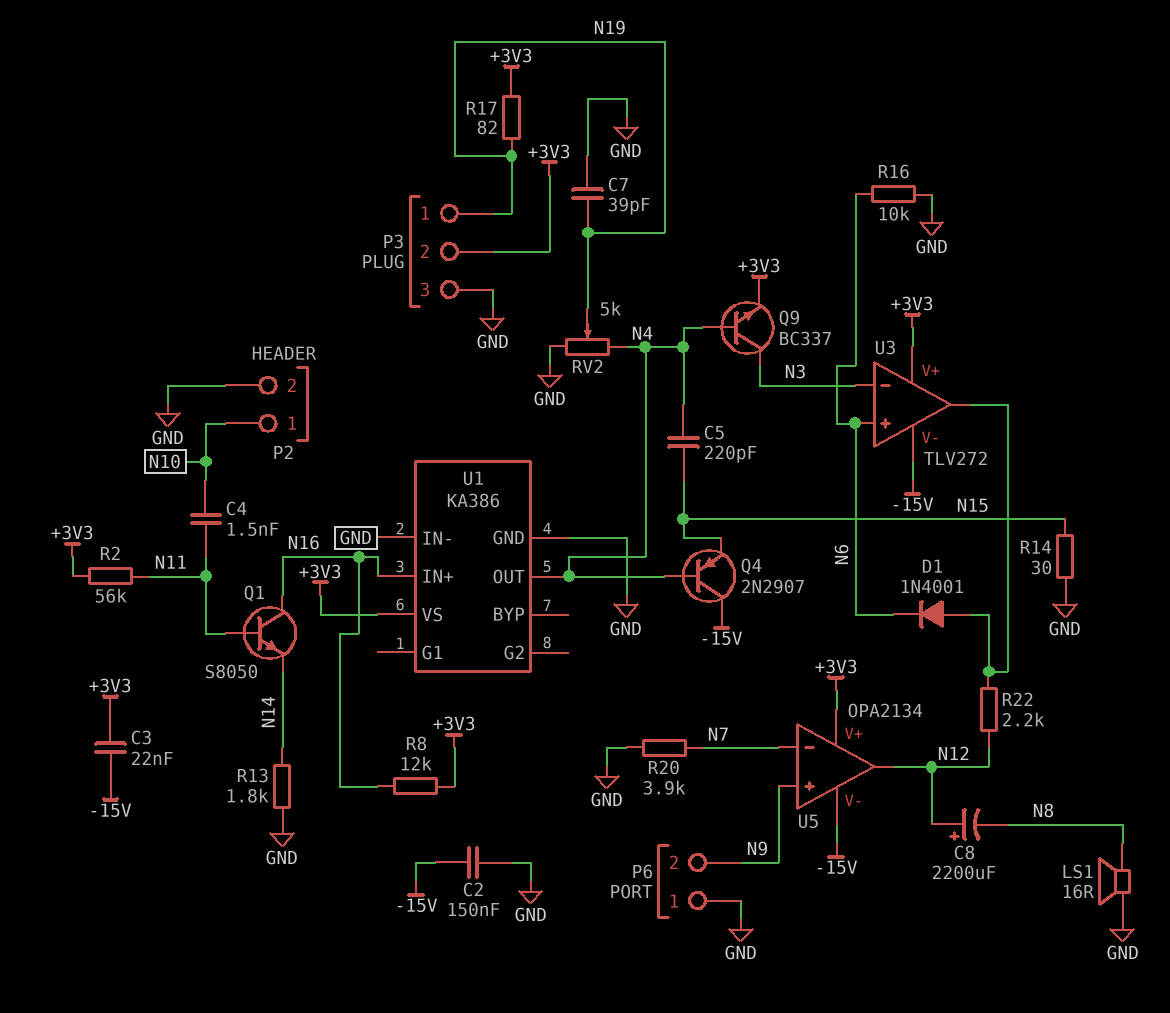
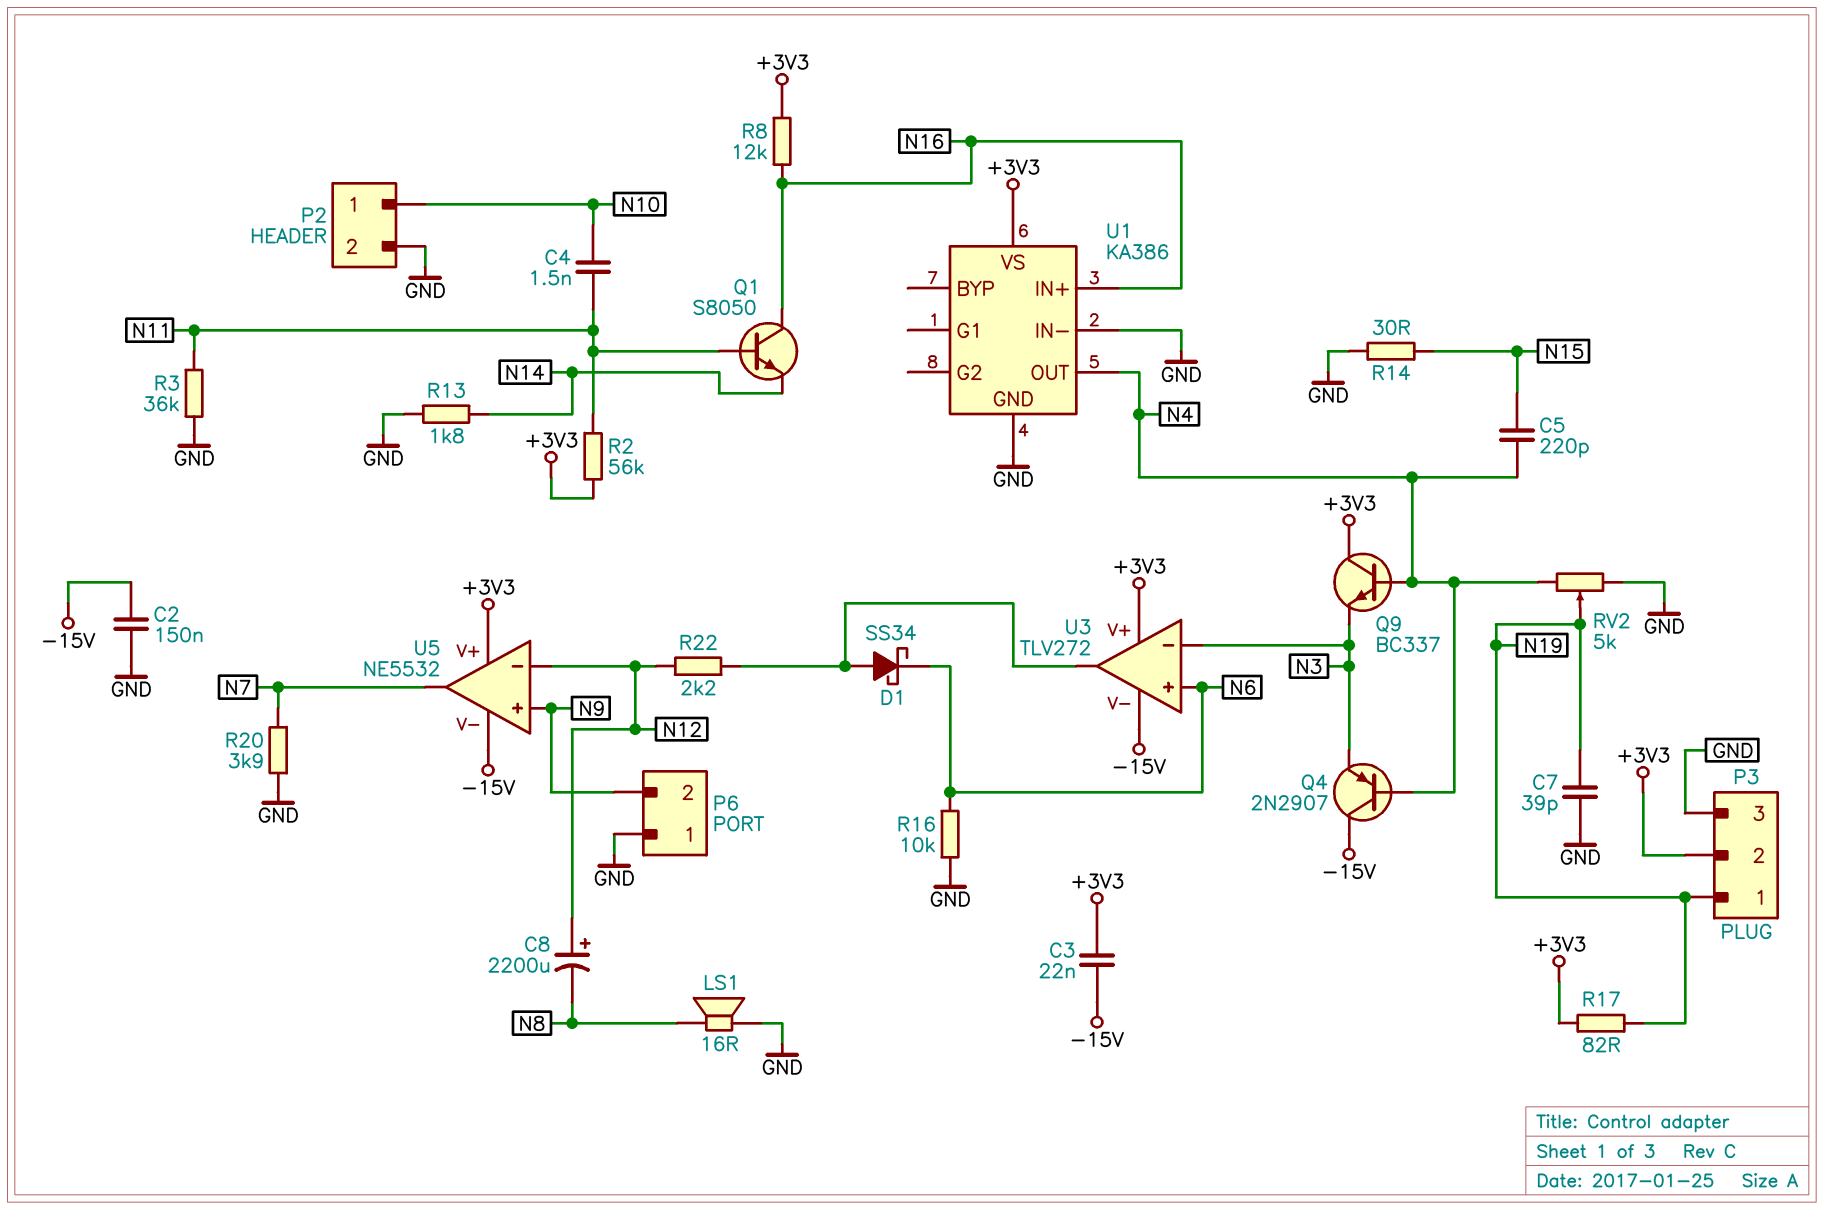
D1: diode 1N4001 (A U3/out, K N6) -> schottky SS34 (A U3/out, K N6)
Q4: PNP 2N2907 (B N4, C -15V, E N15) -> PNP 2N2907 (B N4, C -15V, E N3)
Q9: NPN BC337 (B N4, C N3, E +3V3) -> NPN BC337 (B N4, C +3V3, E N3)
R3: none -> 36k (GND, N11)
U5: OPA2134 -> NE5532
U5 pin in-: N7 -> N12
U5 pin out: N12 -> N7

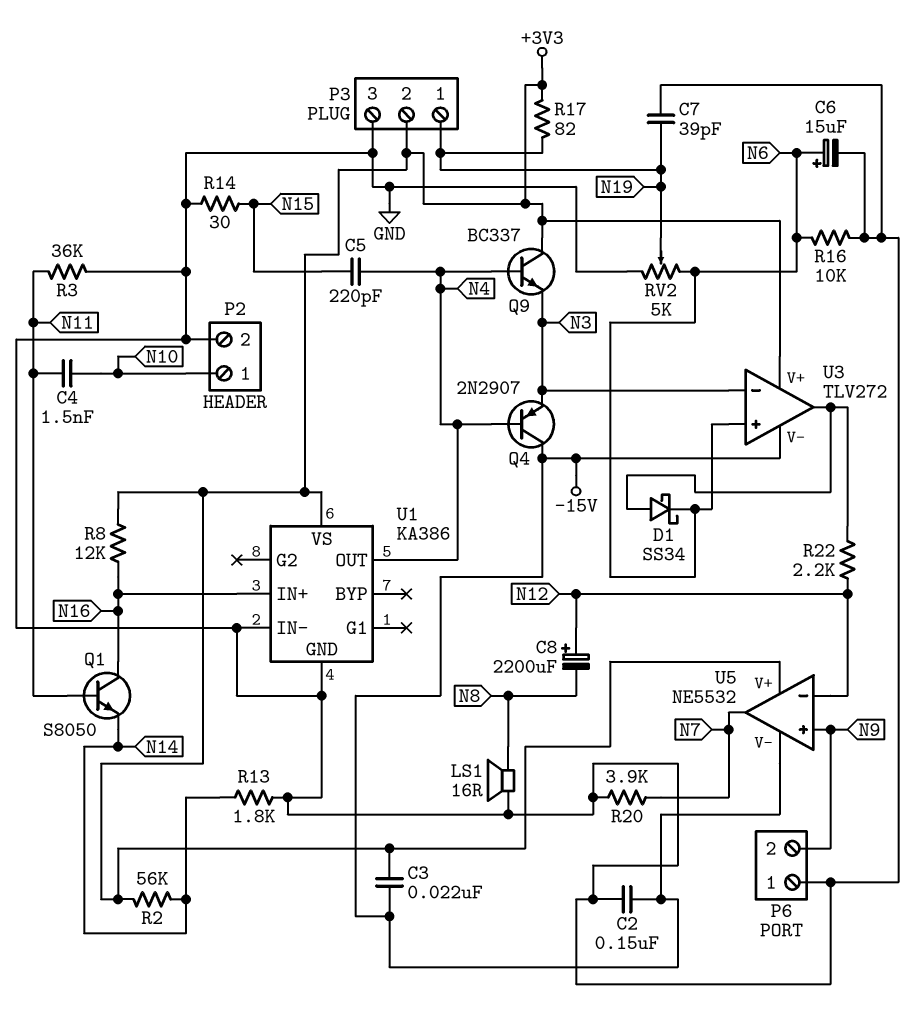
C6: none -> 15uF (plus N6, minus GND)
R2: 56k (+3V3, N11) -> 56k (+3V3, N14)
RV2: 5k (GND, N4, wiper N19) -> 5k (GND, N6, wiper N19)

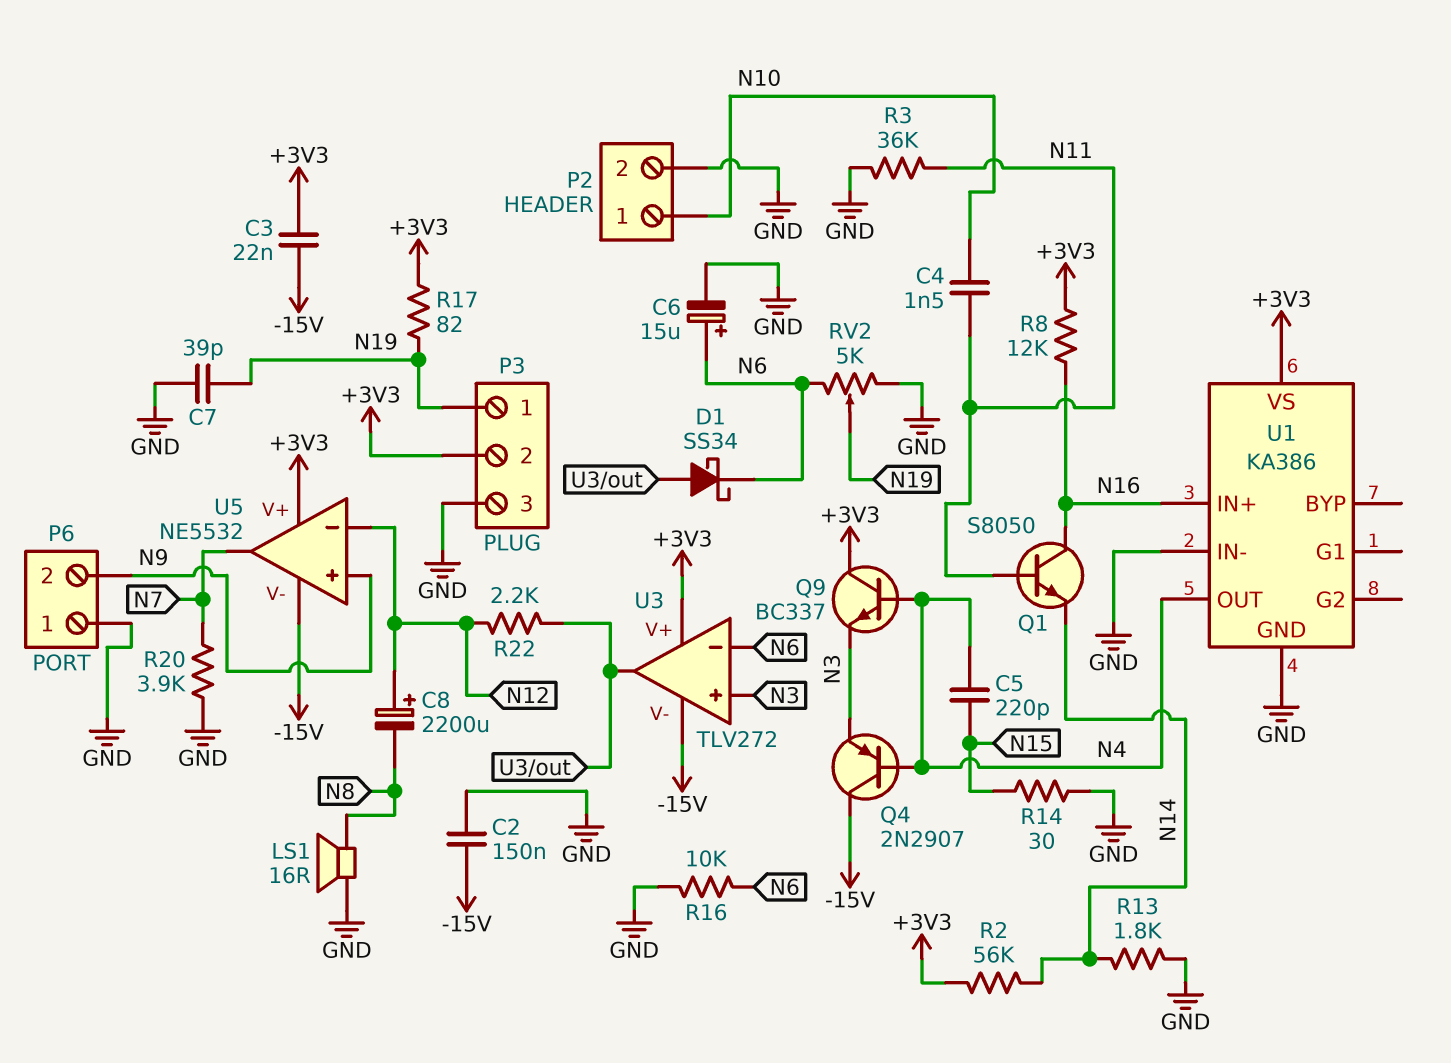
U3 pin in+: N6 -> N3
U3 pin in-: N3 -> N6

